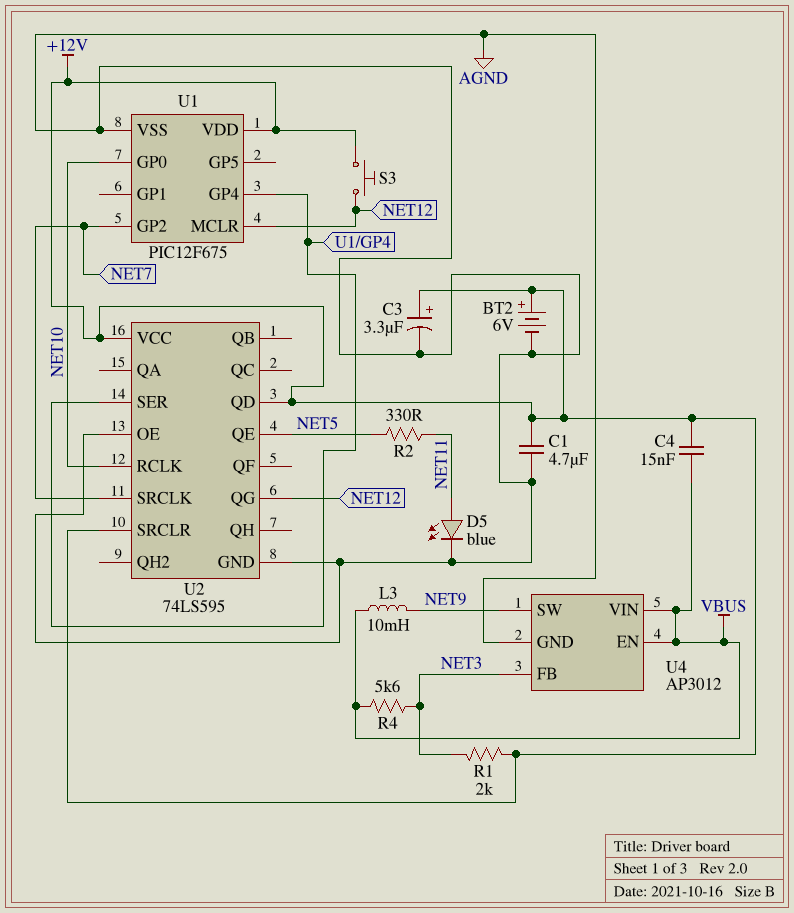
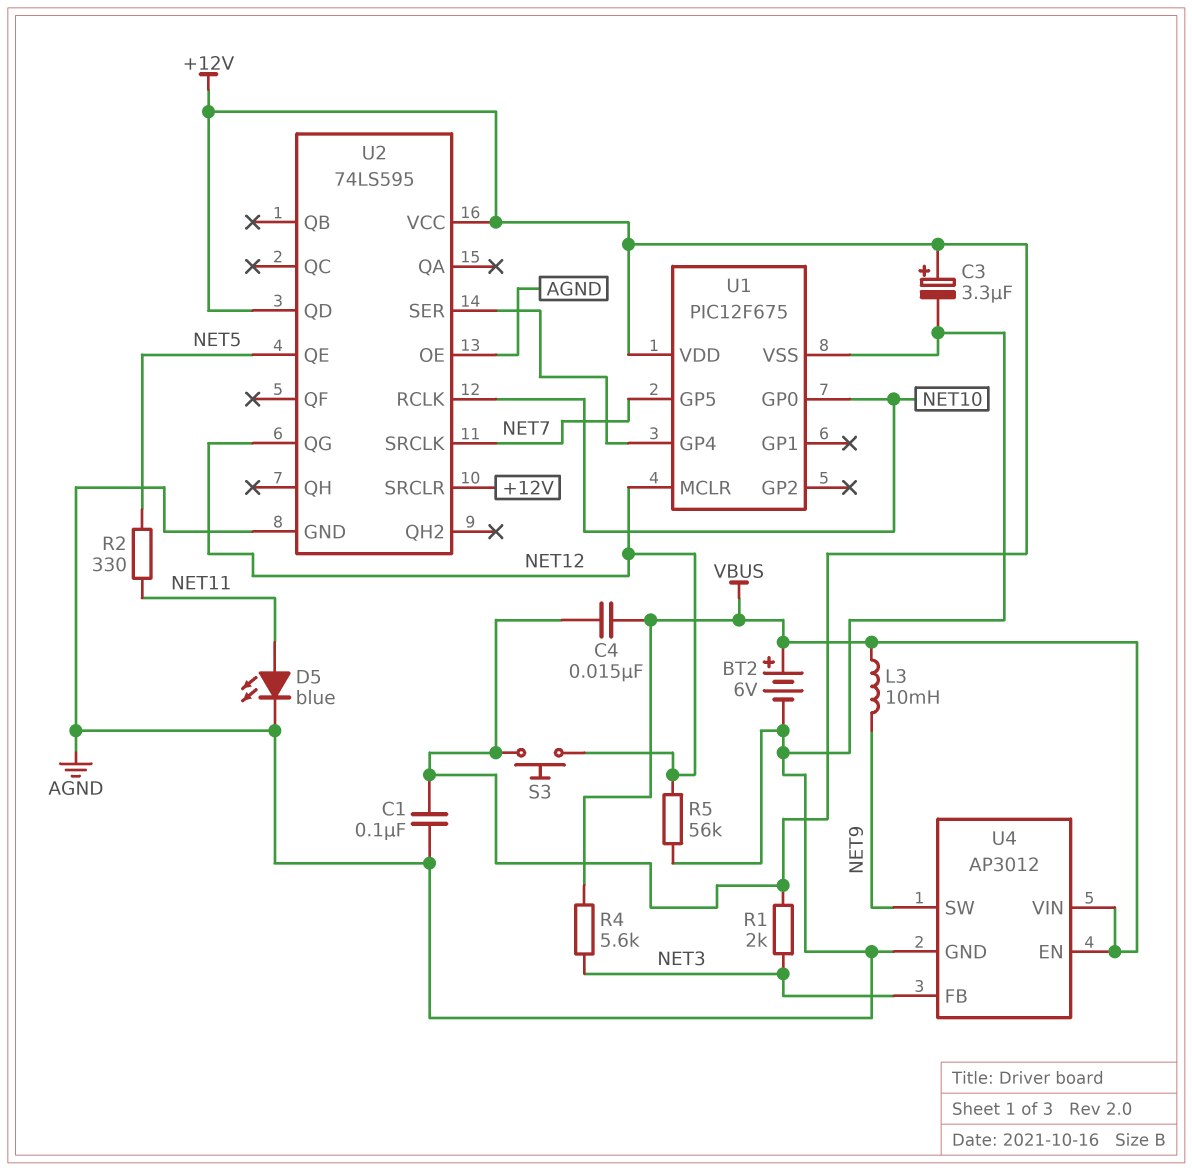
BT2: 6V (plus +12V, minus AGND) -> 6V (plus VBUS, minus AGND)
C1: 4.7uF (+12V, AGND) -> 100nF (+12V, AGND)
R5: none -> 56k (AGND, NET12)
U1 pin GP2: NET7 -> none
U1 pin GP5: none -> NET7

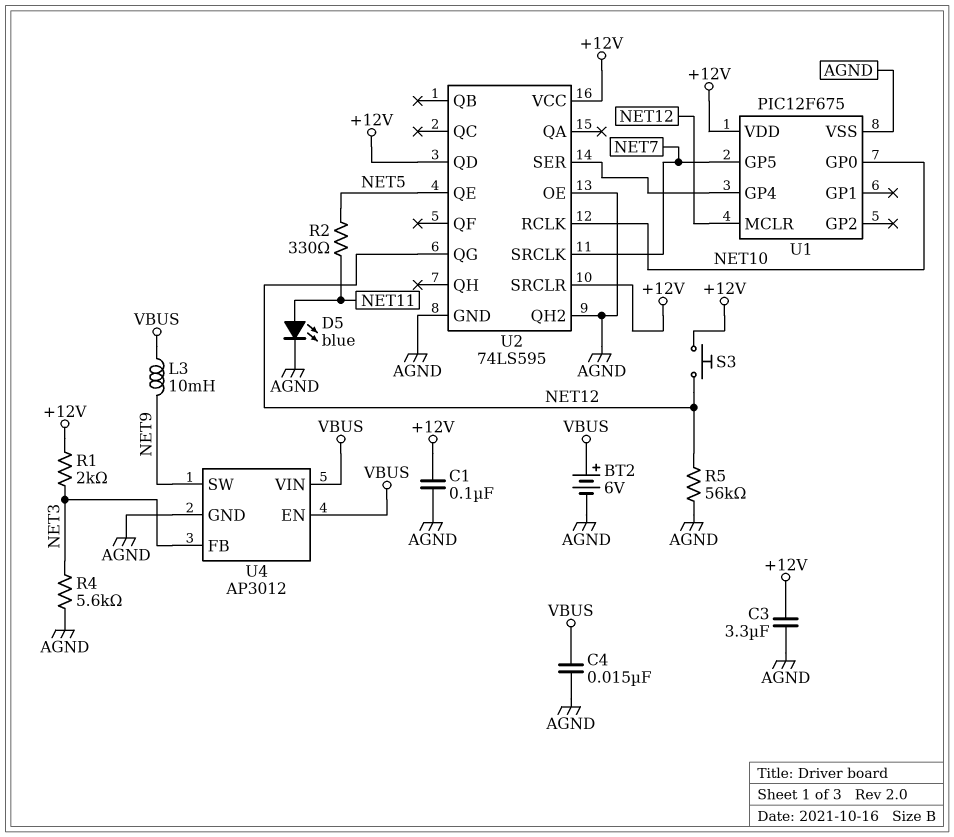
C3: 3.3uF (plus +12V, minus AGND) -> 3.3uF (+12V, AGND)
C4: 15nF (+12V, VBUS) -> 15nF (AGND, VBUS)
R4: 5.6k (NET3, VBUS) -> 5.6k (AGND, NET3)
U2 pin QH2: none -> AGND

